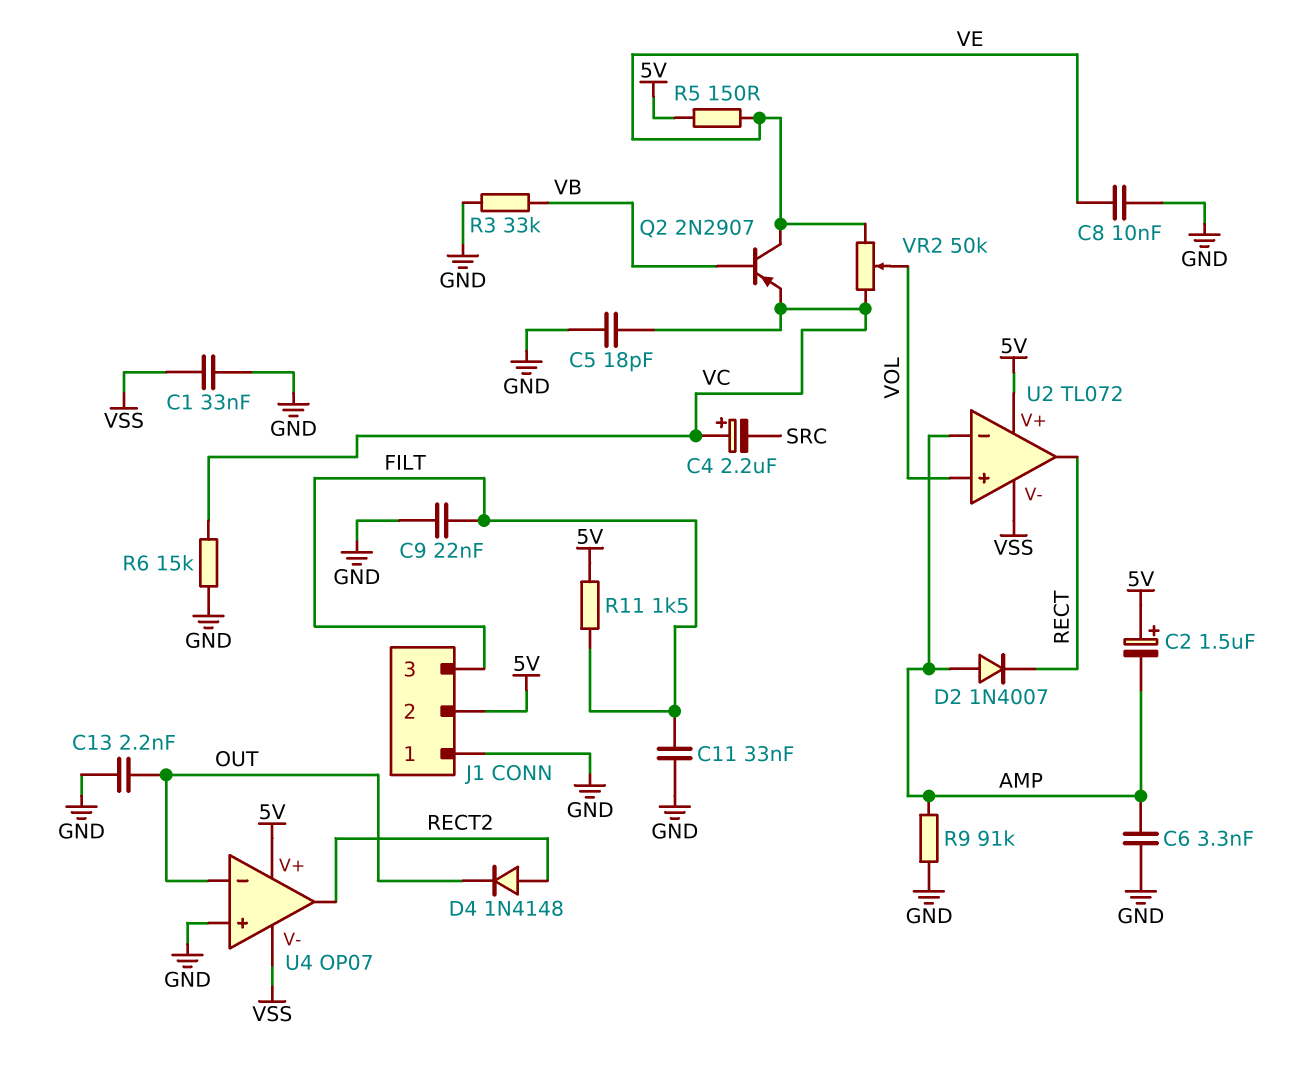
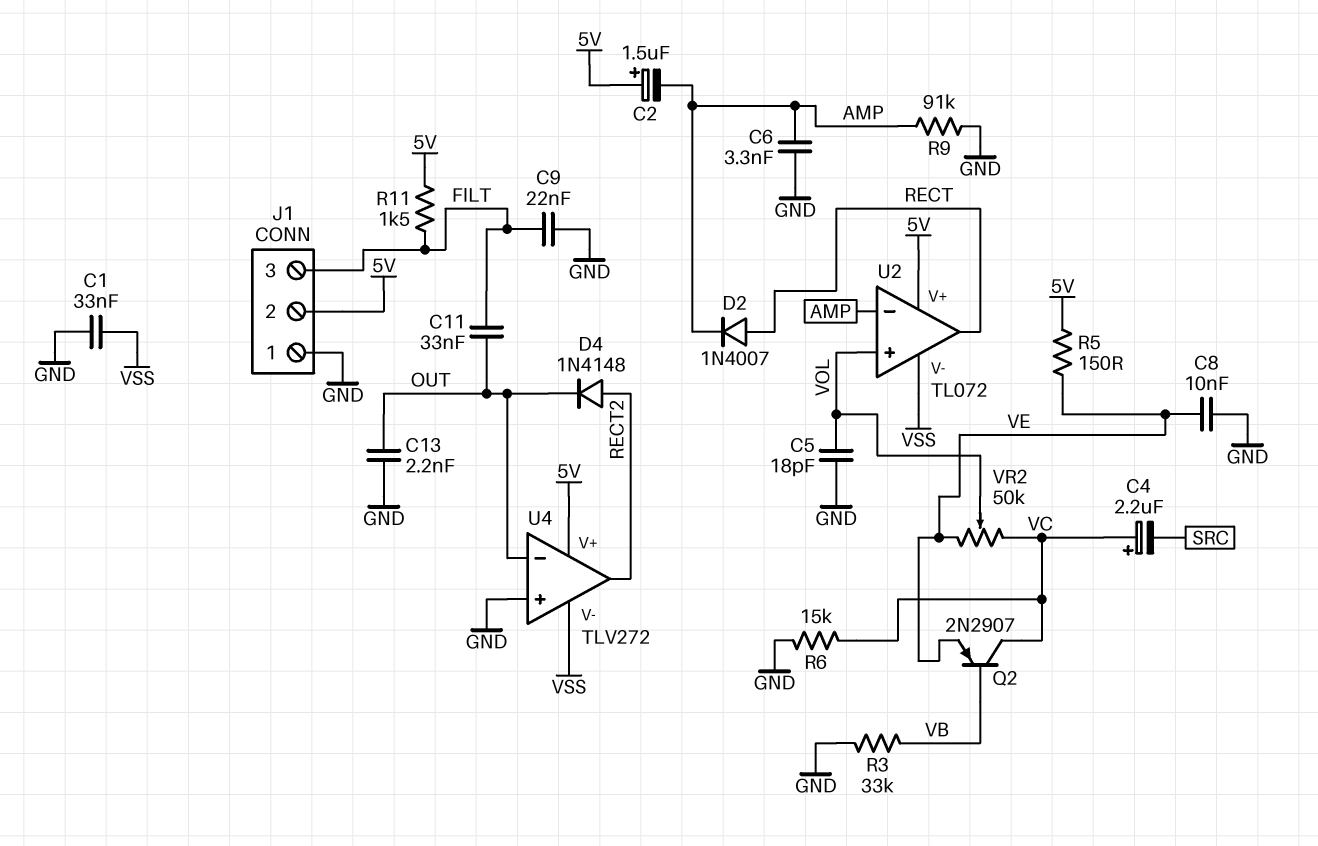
C5: 18pF (GND, VC) -> 18pF (GND, VOL)
C11: 33nF (FILT, GND) -> 33nF (FILT, OUT)
D2: diode 1N4007 (A AMP, K RECT) -> diode 1N4007 (A RECT, K AMP)
Q2: PNP 2N2907 (B VB, C VE, E VC) -> PNP 2N2907 (B VB, C VC, E VE)
U4: OP07 -> TLV272

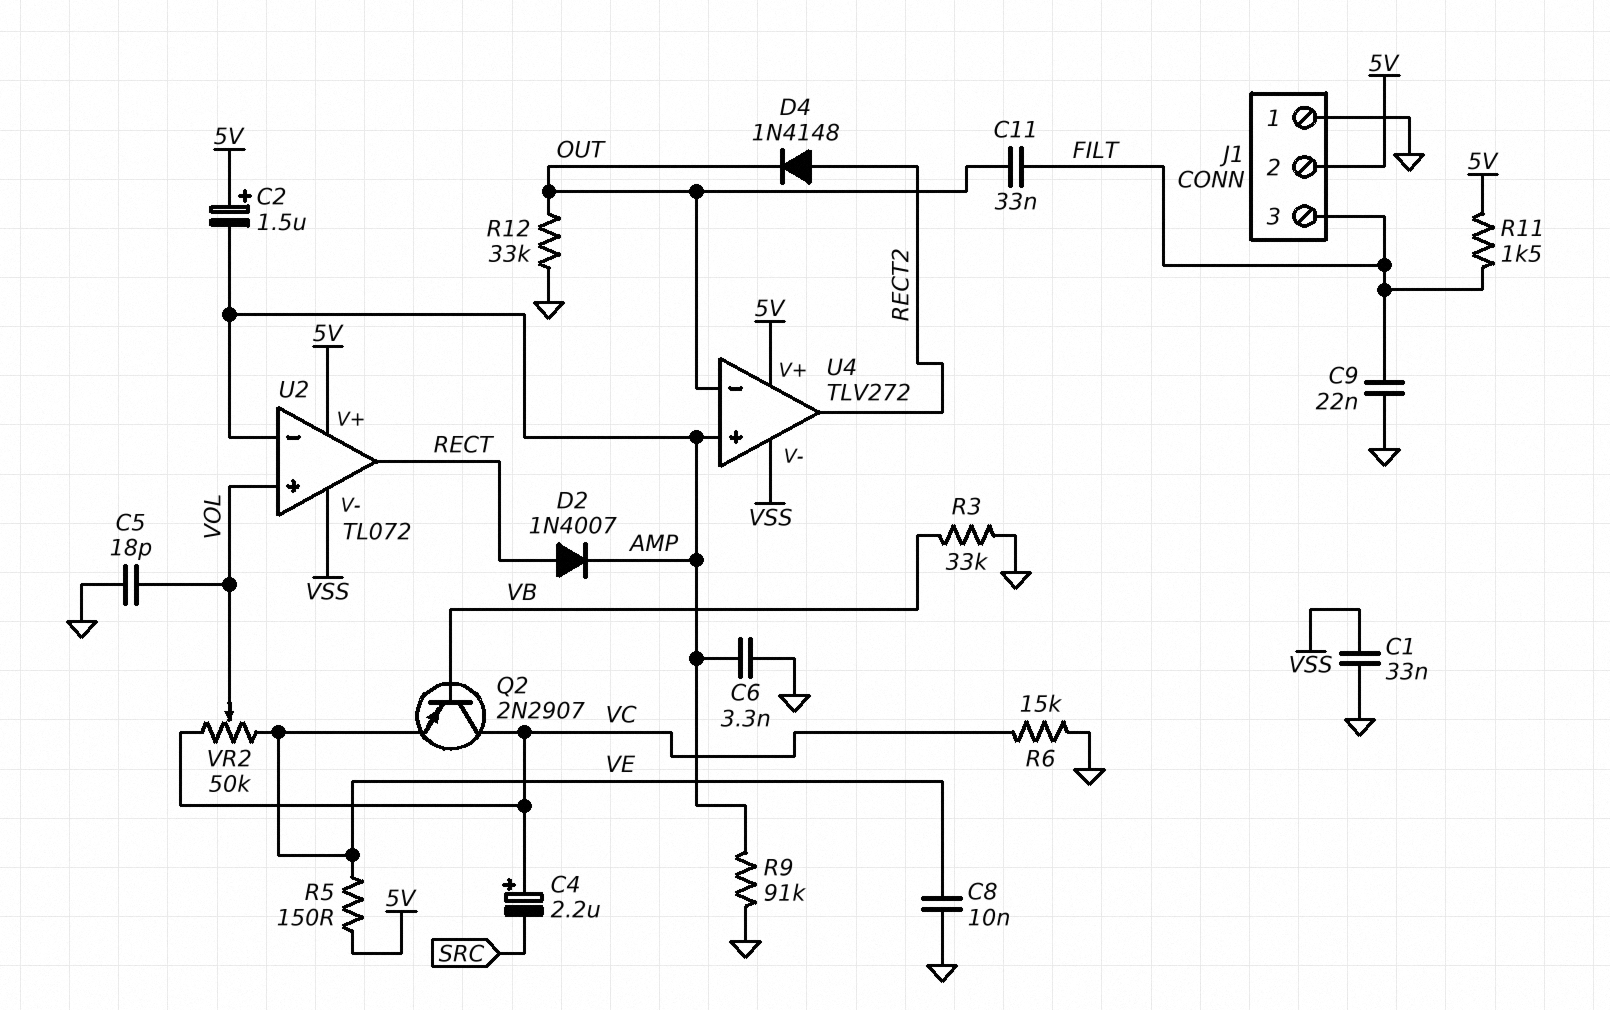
C13: 2.2nF (GND, OUT) -> none
R12: none -> 33k (GND, OUT)
U4 pin in+: GND -> AMP

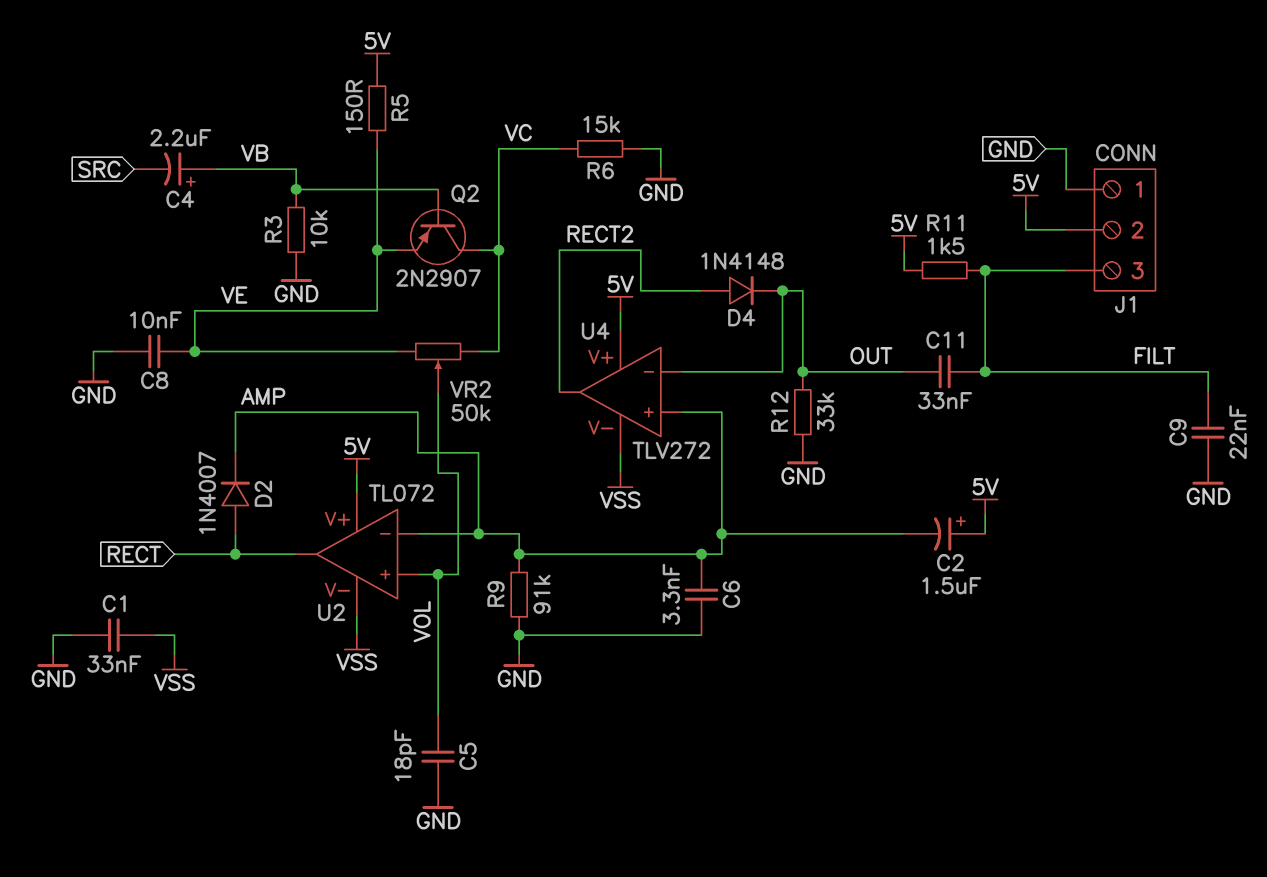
C4: 2.2uF (plus VC, minus SRC) -> 2.2uF (plus VB, minus SRC)
R3: 33k (GND, VB) -> 10k (GND, VB)

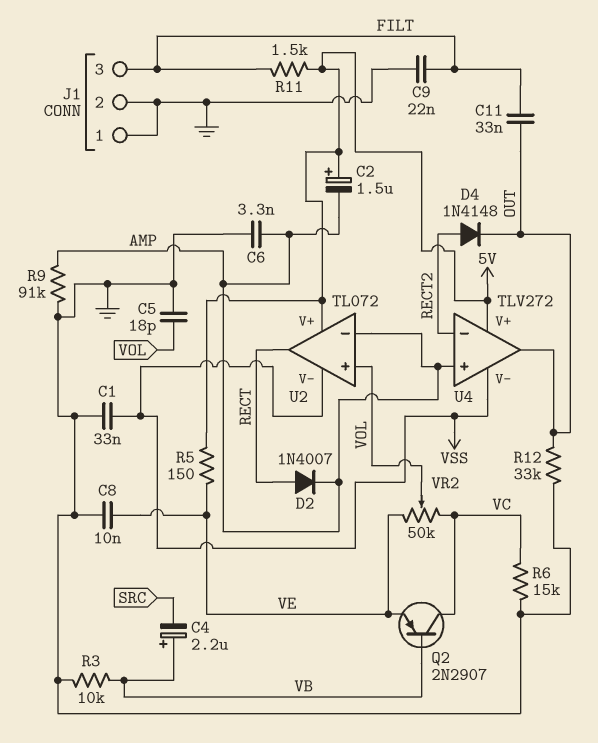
J1 pin 2: 5V -> GND
U4 pin in-: OUT -> RECT2
U4 pin out: RECT2 -> OUT

